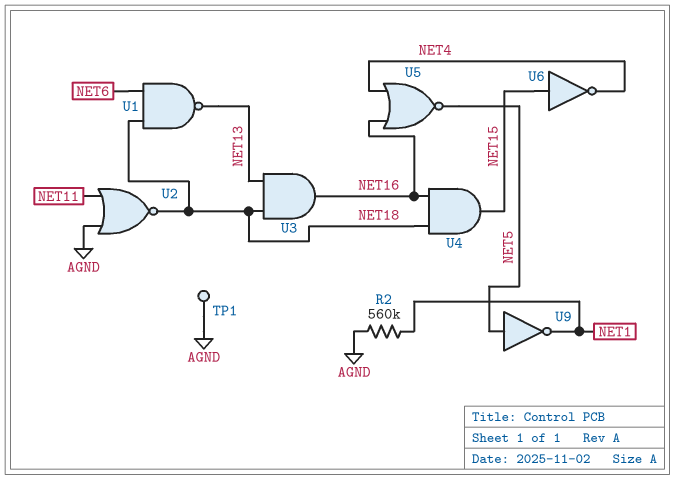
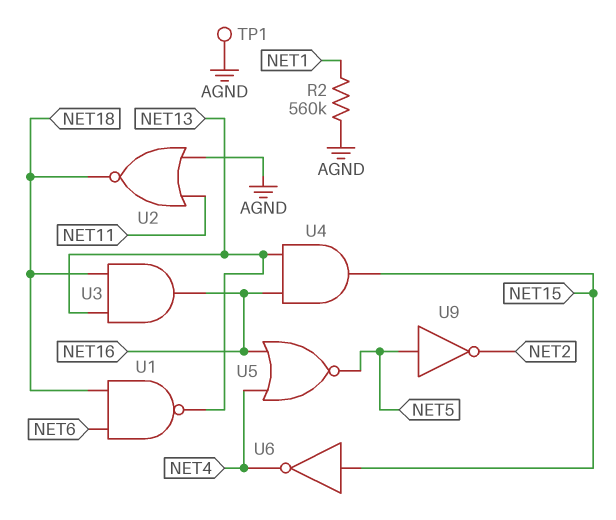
U4: AND (in NET16, in NET18, out NET15) -> AND (in NET13, in NET16, out NET15)
U9: NOT (in NET5, out NET1) -> NOT (in NET5, out NET2)

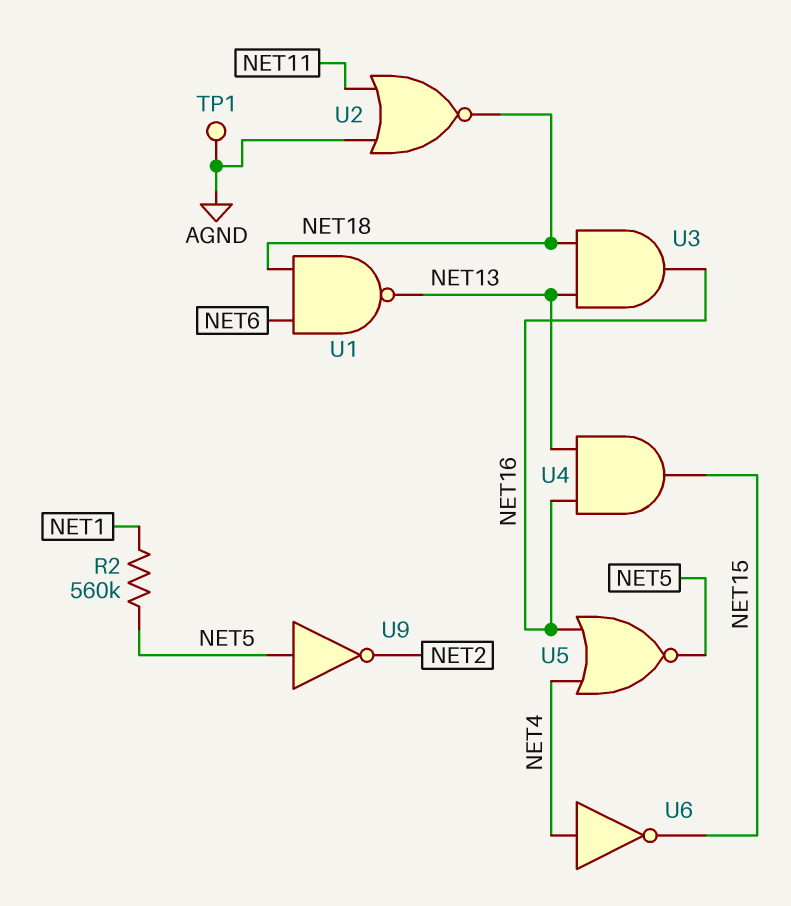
R2: 560k (AGND, NET1) -> 560k (NET1, NET5)
U6: NOT (in NET15, out NET4) -> NOT (in NET4, out NET15)

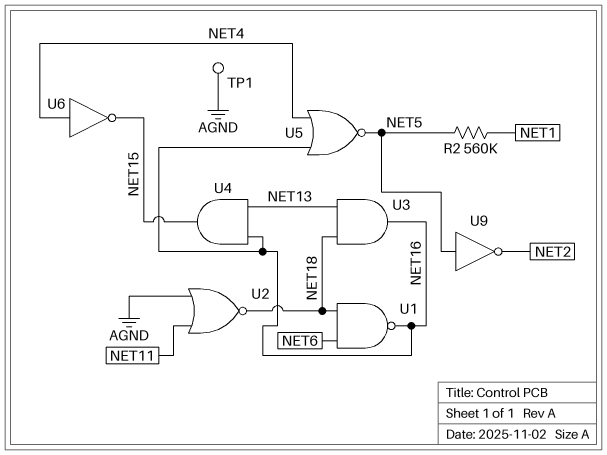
U1: NAND (in NET6, in NET18, out NET13) -> NAND (in NET6, in NET18, out NET16)

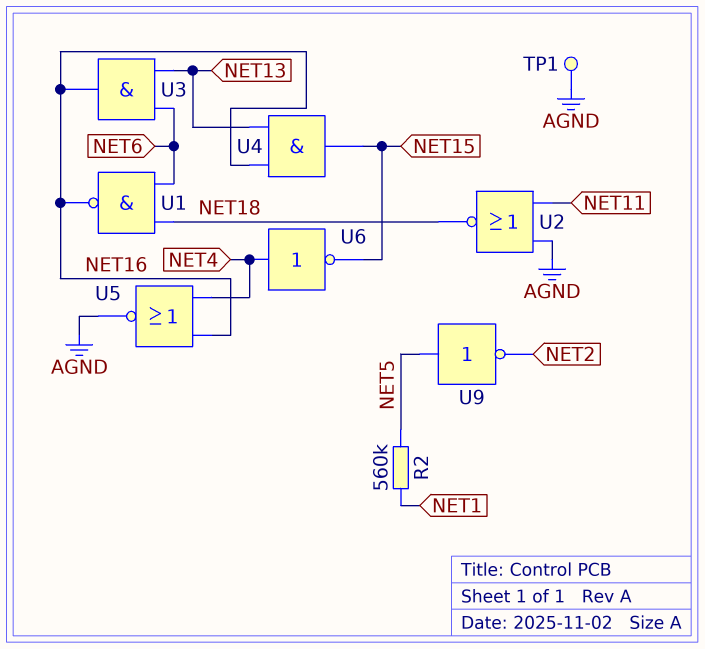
U3: AND (in NET13, in NET18, out NET16) -> AND (in NET6, in NET13, out NET16)
U5: NOR (in NET4, in NET16, out NET5) -> NOR (in NET4, in NET16, out AGND)

